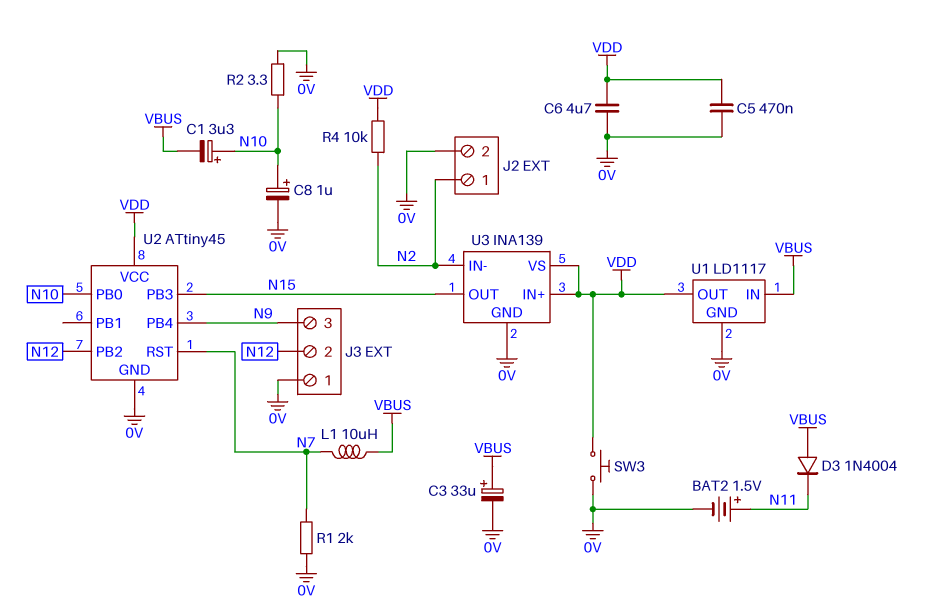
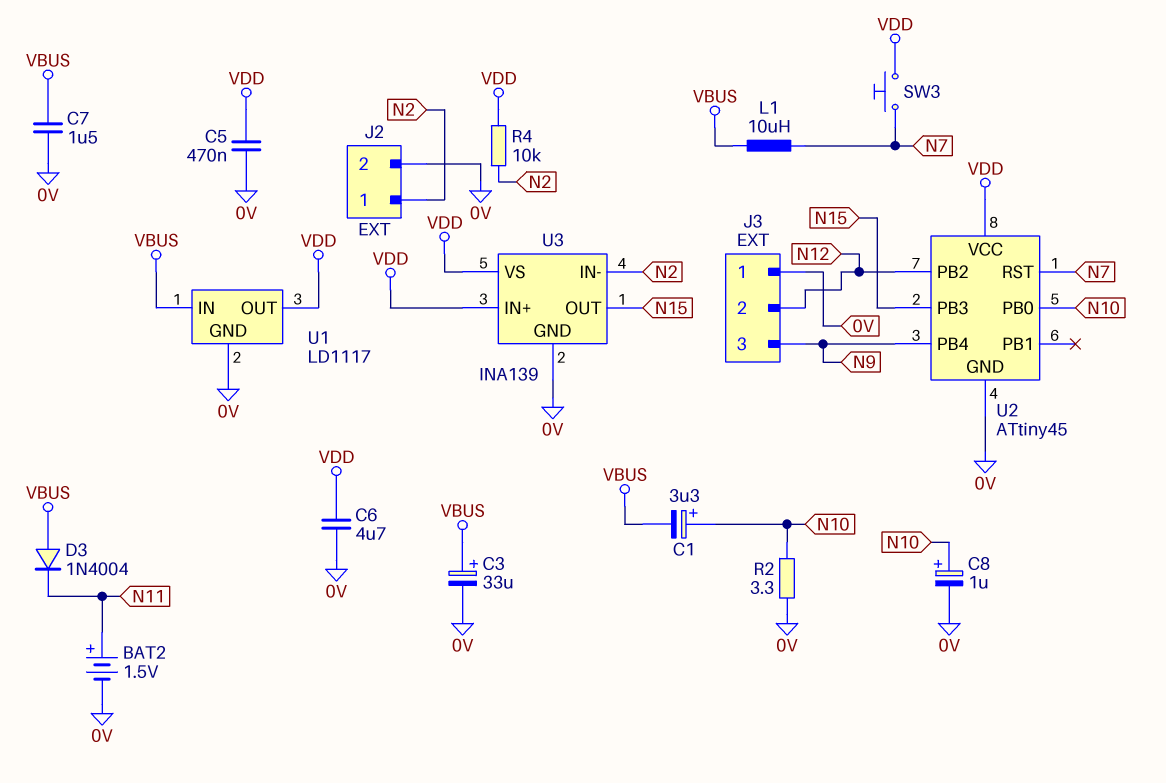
C7: none -> 1.5uF (0V, VBUS)
R1: 2k (0V, N7) -> none
SW3: button (0V, VDD) -> button (N7, VDD)

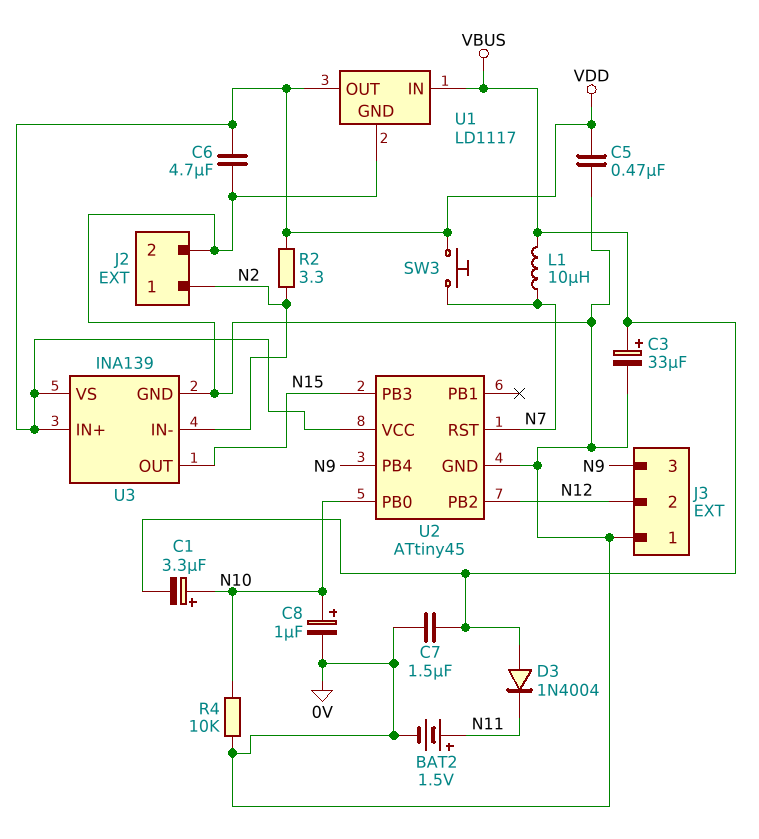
R2: 3.3 (0V, N10) -> 3.3 (N2, VDD)
R4: 10k (N2, VDD) -> 10k (0V, N10)

